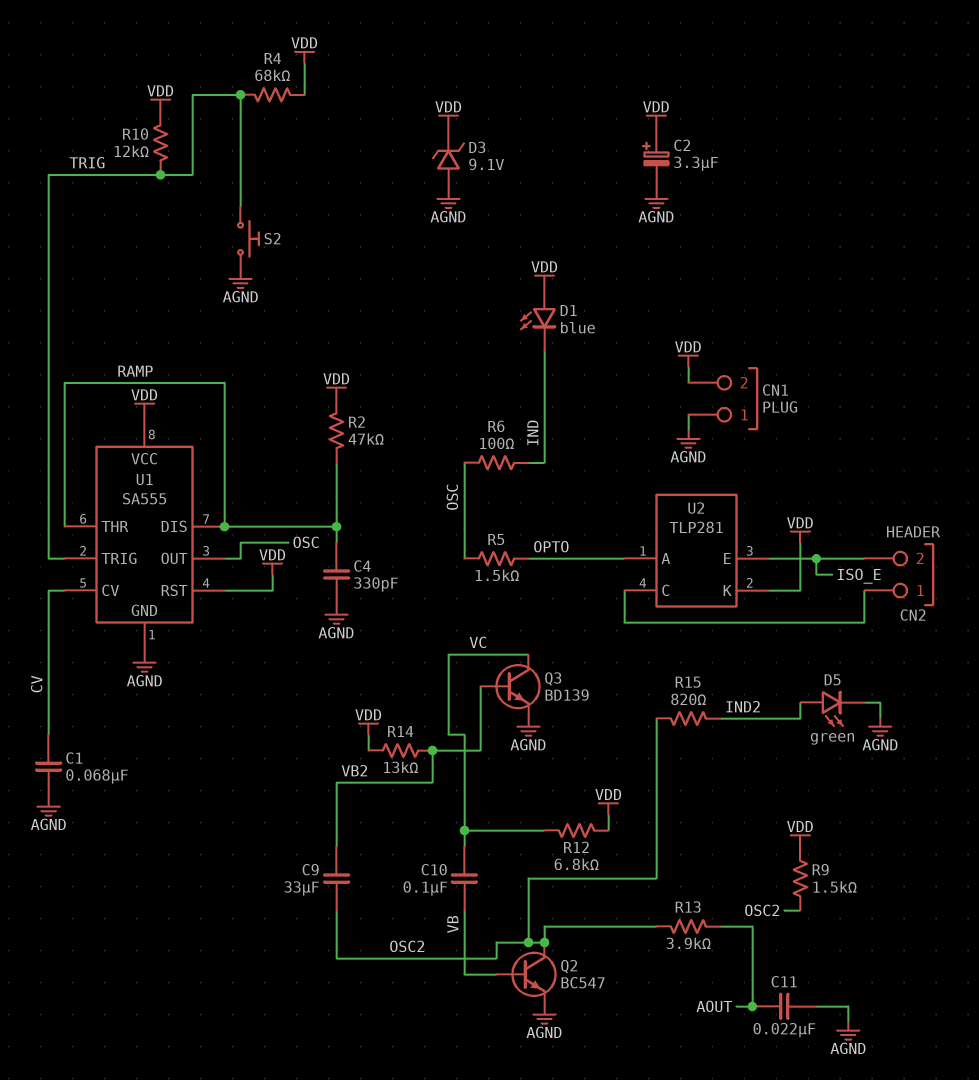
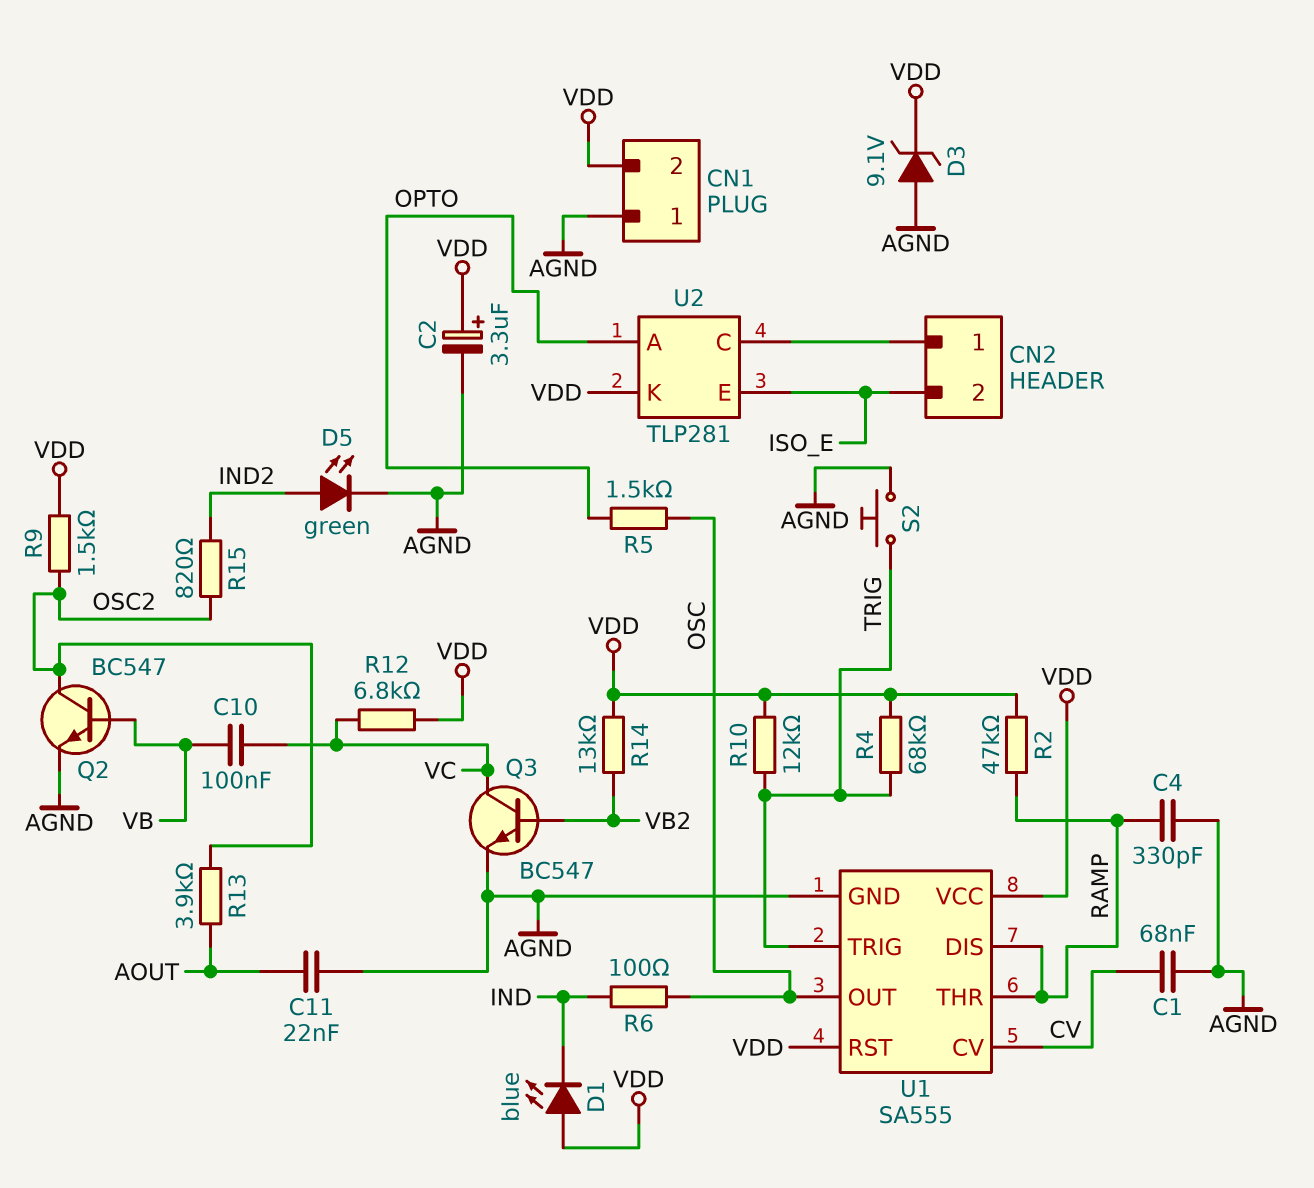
C9: 33uF (OSC2, VB2) -> none
Q3: NPN BD139 (B VB2, C VC, E AGND) -> NPN BC547 (B VB2, C VC, E AGND)

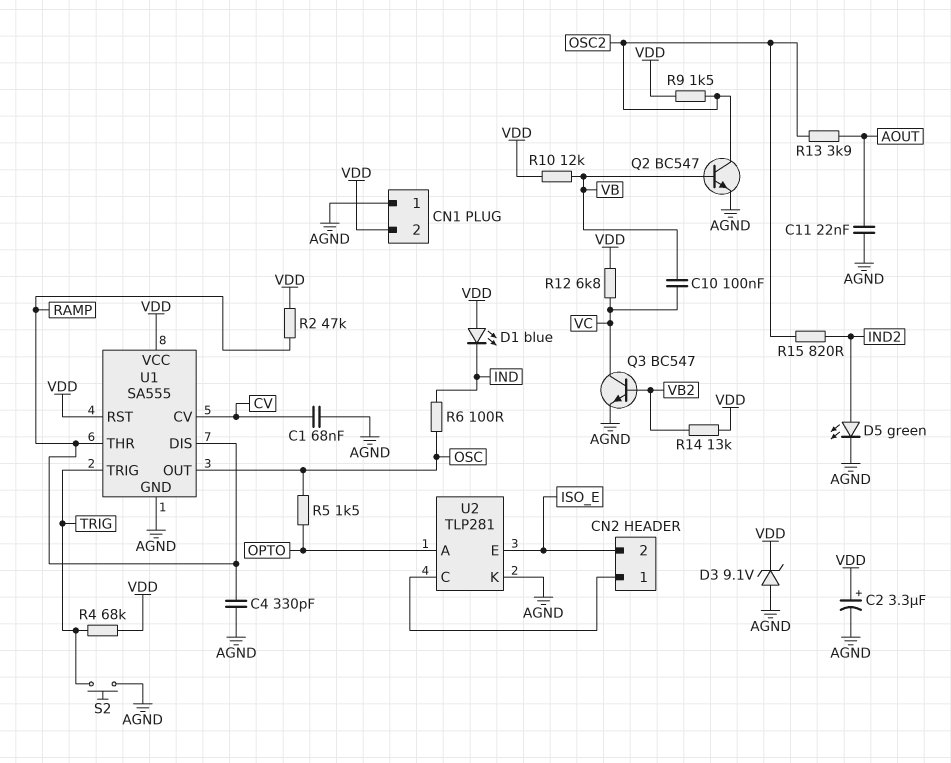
R10: 12k (TRIG, VDD) -> 12k (VB, VDD)
U2 pin K: VDD -> AGND

